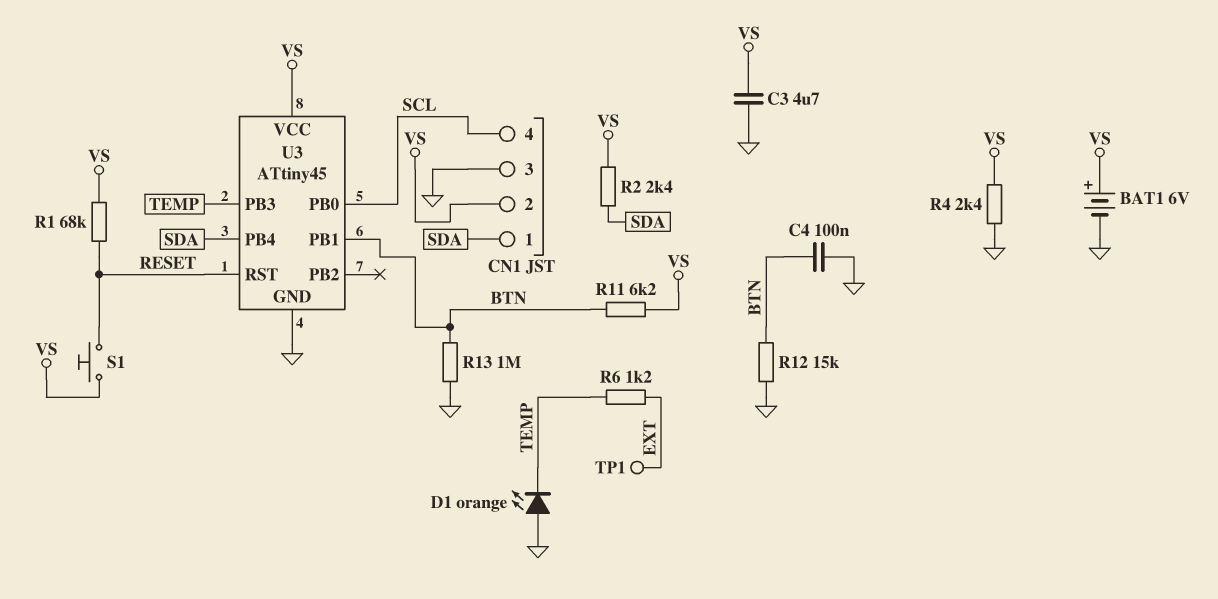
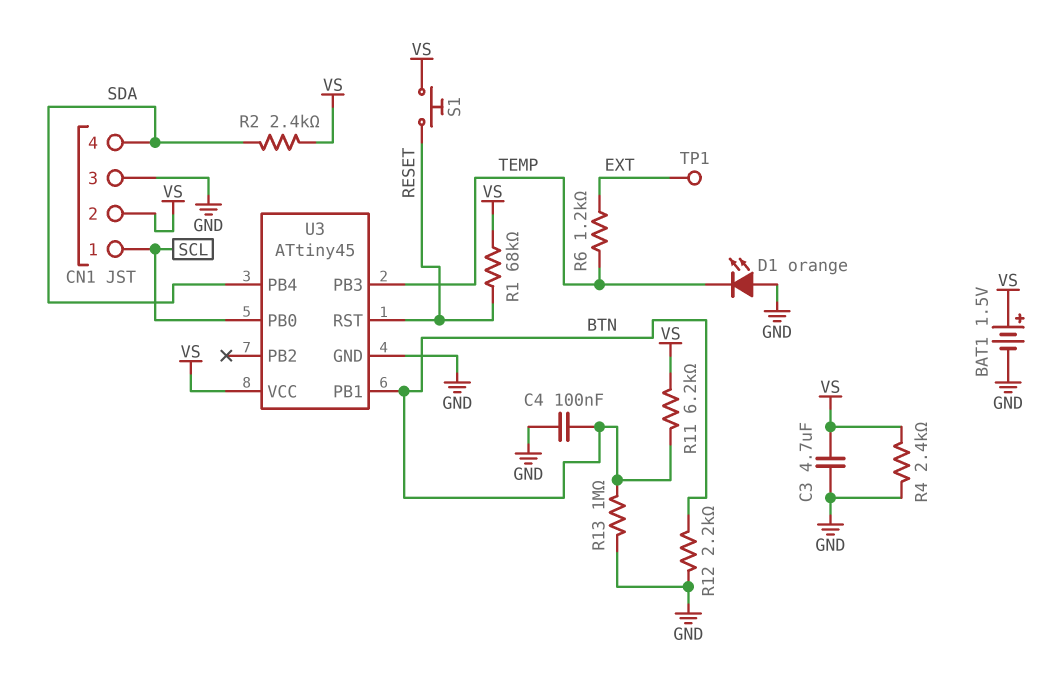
BAT1: 6V (plus VS, minus GND) -> 1.5V (plus VS, minus GND)
CN1 pin 1: SDA -> SCL
CN1 pin 4: SCL -> SDA
R12: 15k (BTN, GND) -> 2.2k (BTN, GND)

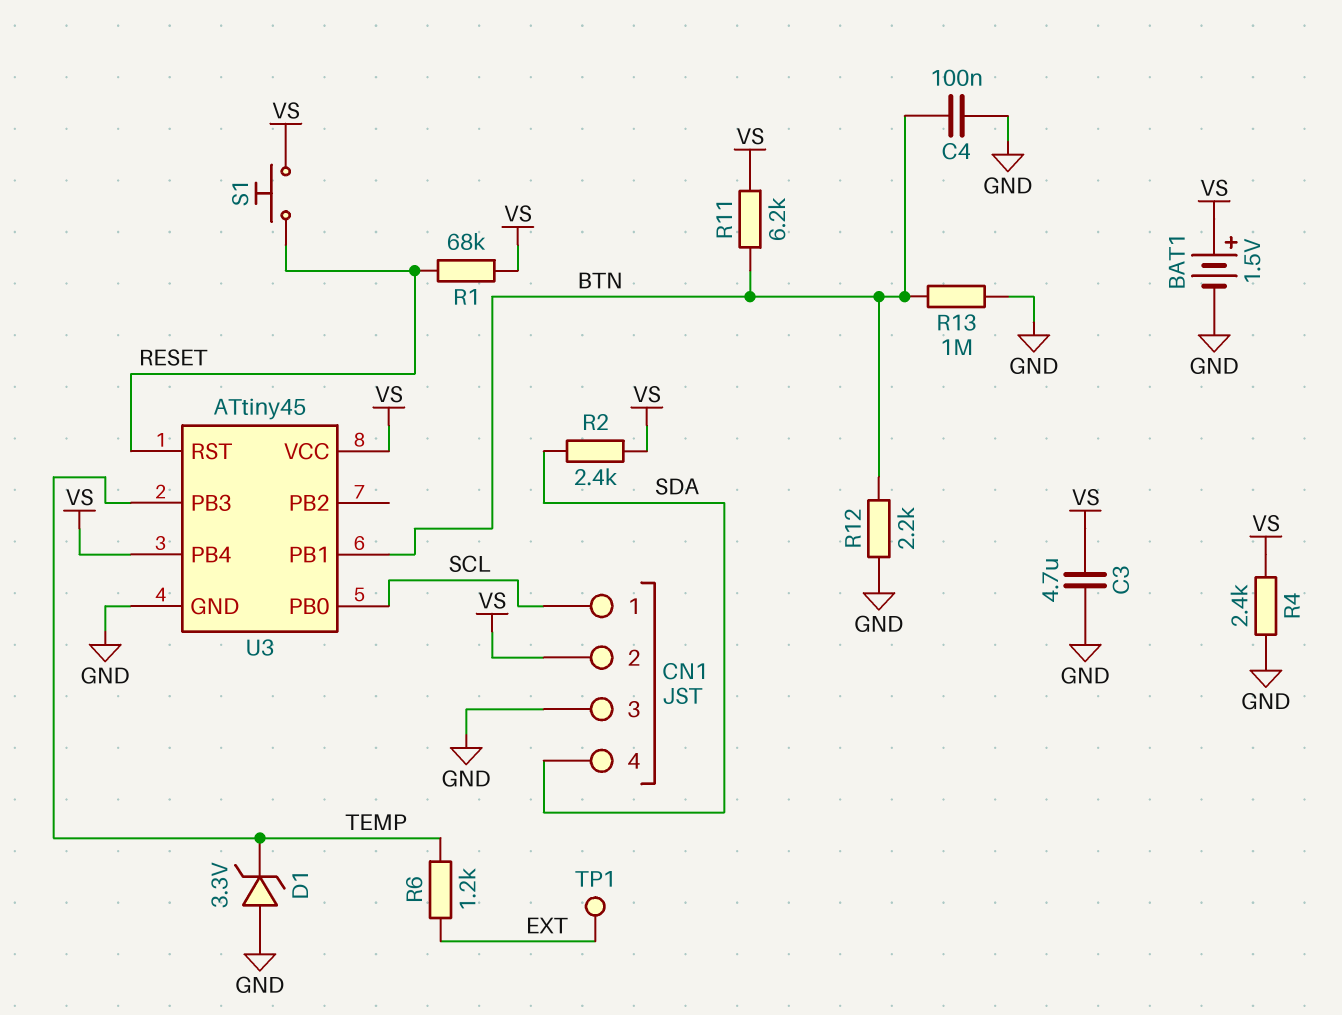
D1: LED orange (A GND, K TEMP) -> zener 3.3V (A GND, K TEMP)
U3 pin PB4: SDA -> VS

